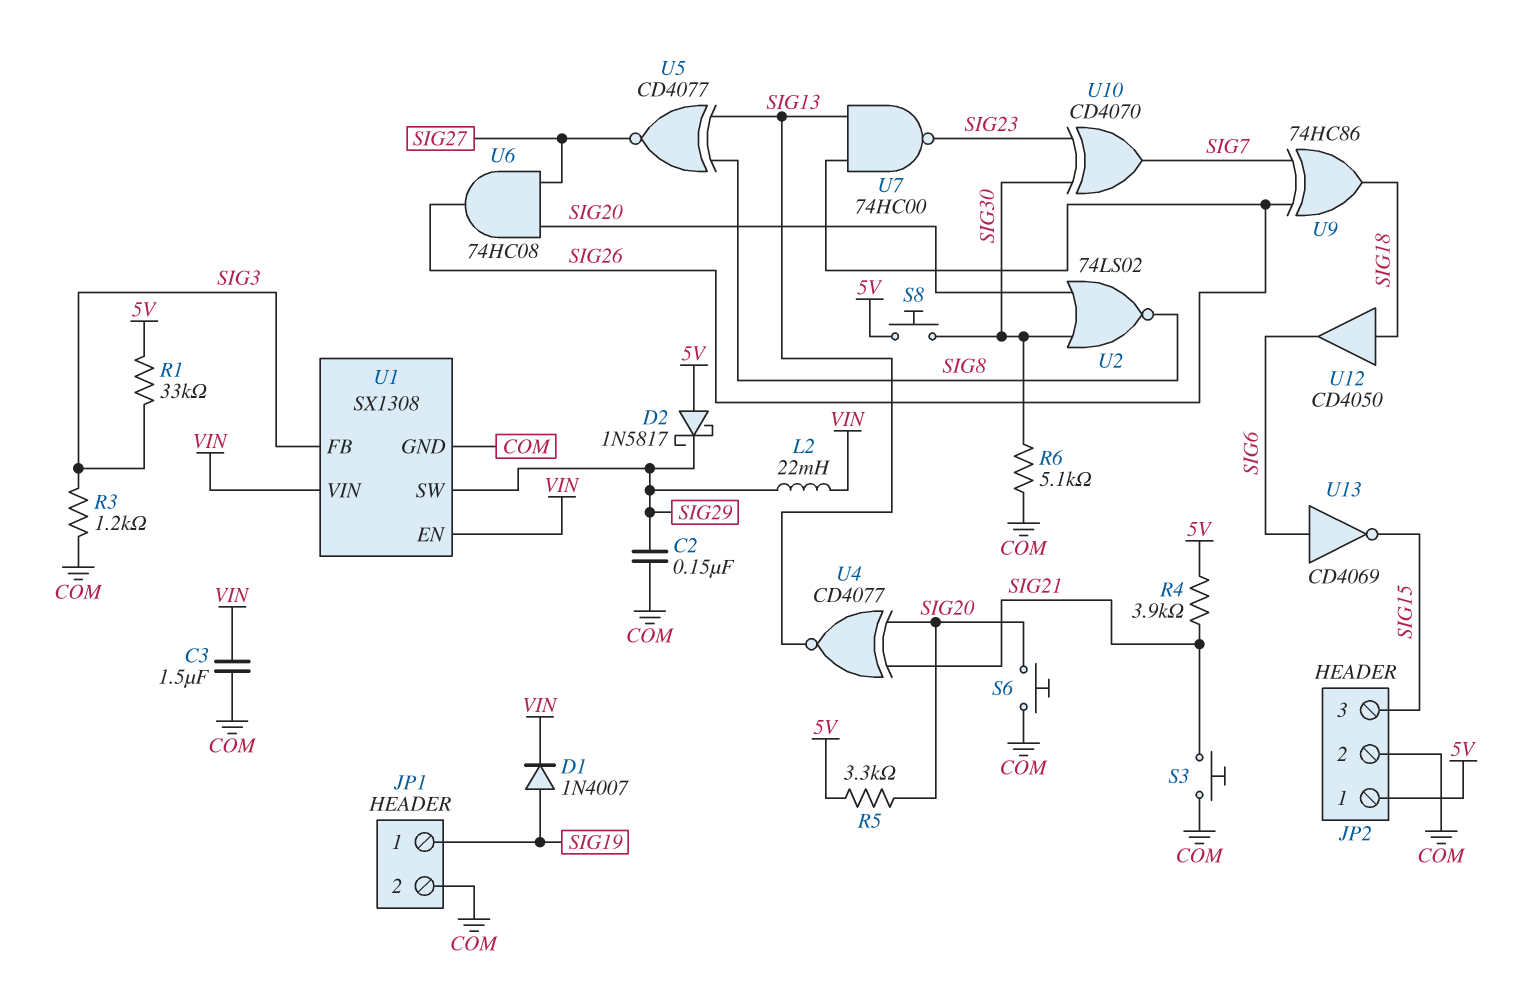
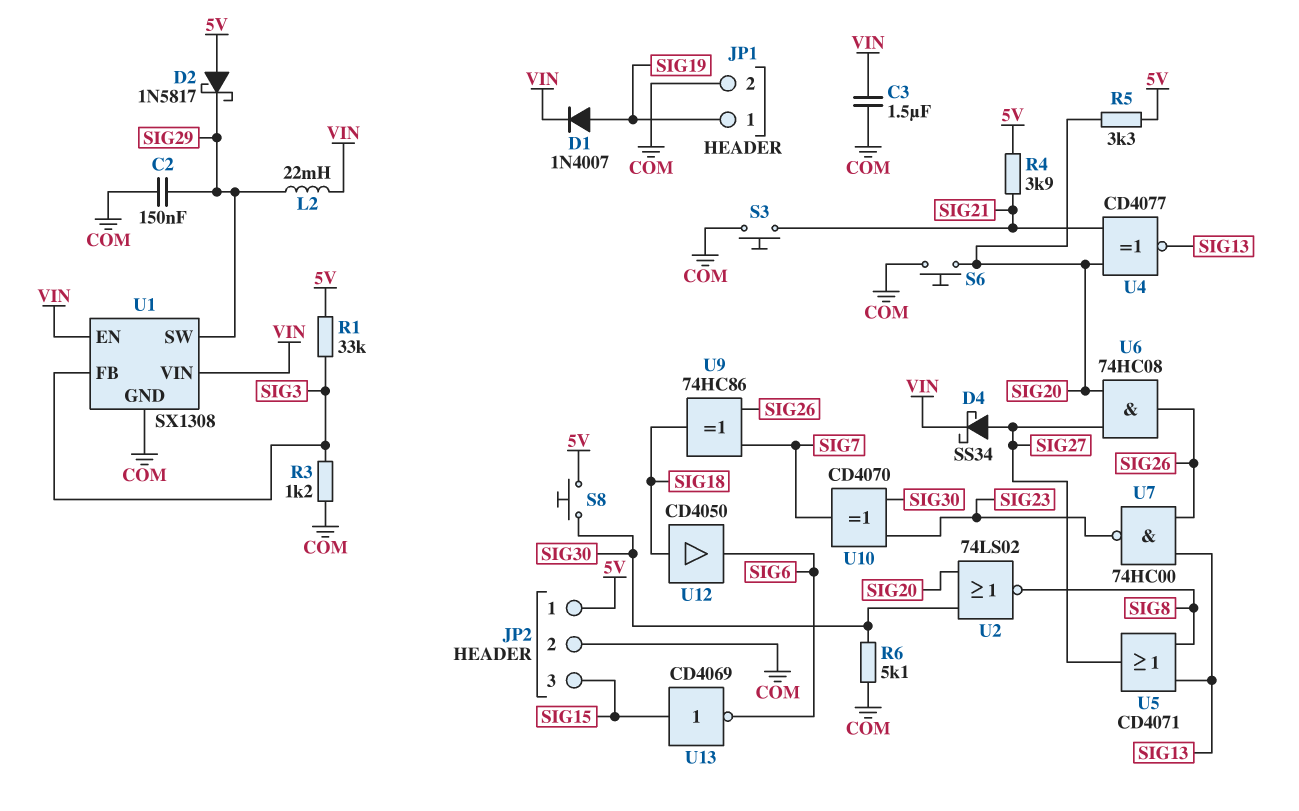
D4: none -> schottky SS34 (A SIG27, K VIN)
U5: XNOR CD4077 (in SIG8, in SIG13, out SIG27) -> OR CD4071 (in SIG8, in SIG13, out SIG27)
U13: NOT CD4069 (in SIG6, out SIG15) -> NOT CD4069 (in SIG15, out SIG6)

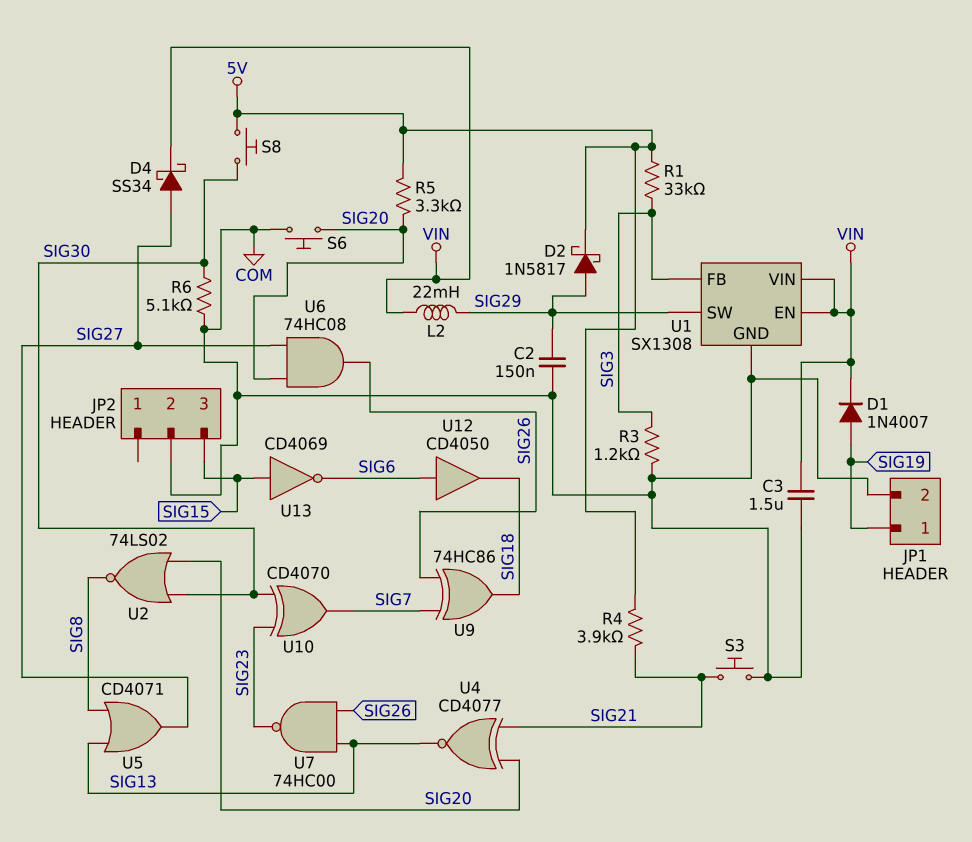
D2: schottky 1N5817 (A 5V, K SIG29) -> schottky 1N5817 (A SIG29, K 5V)
JP2 pin 1: 5V -> none
U12: buffer CD4050 (in SIG18, out SIG6) -> buffer CD4050 (in SIG6, out SIG18)

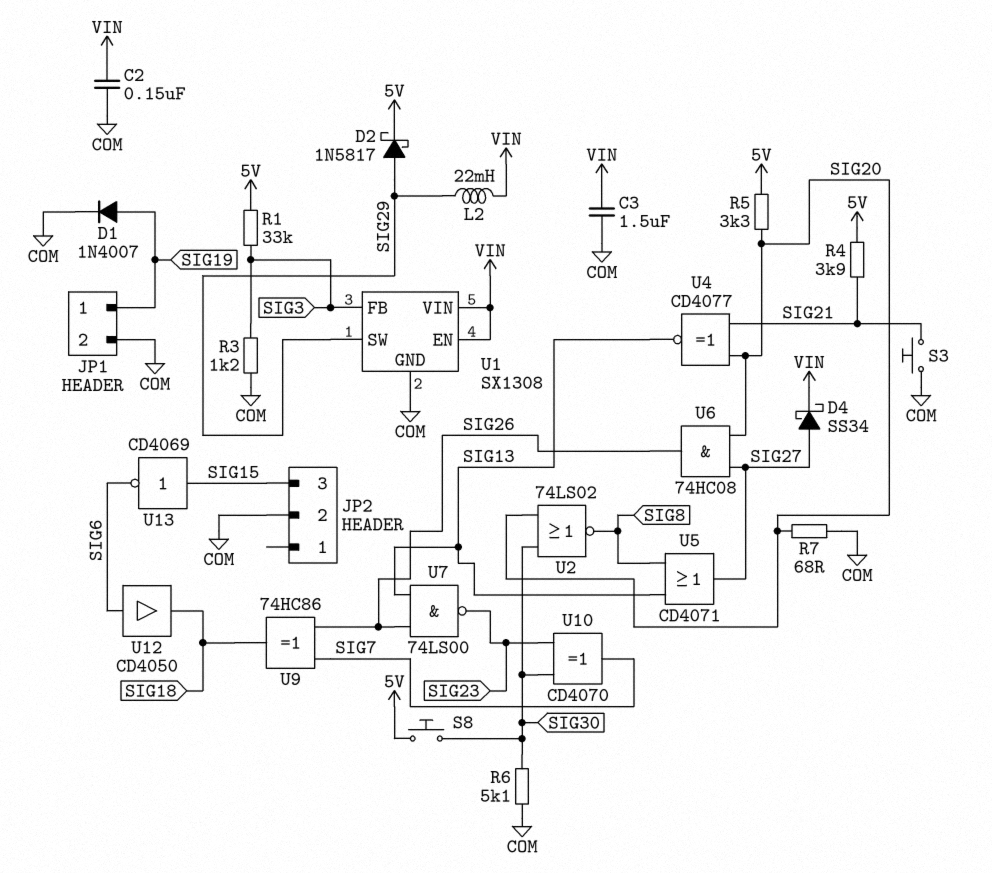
C2: 150nF (COM, SIG29) -> 150nF (COM, VIN)
D1: diode 1N4007 (A SIG19, K VIN) -> diode 1N4007 (A SIG19, K COM)
R7: none -> 68 (COM, SIG20)
S6: button (COM, SIG20) -> none
U7: NAND 74HC00 (in SIG13, in SIG26, out SIG23) -> NAND 74LS00 (in SIG13, in SIG26, out SIG23)

